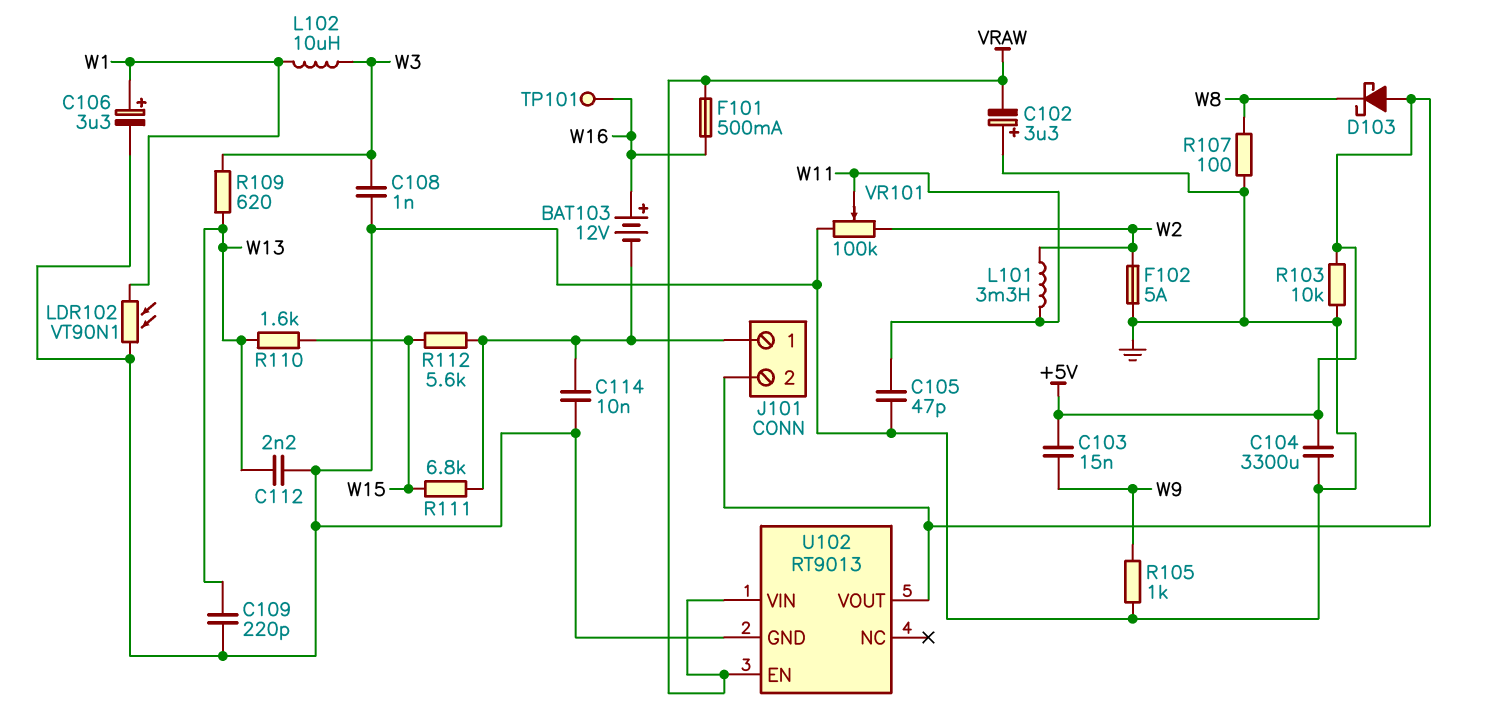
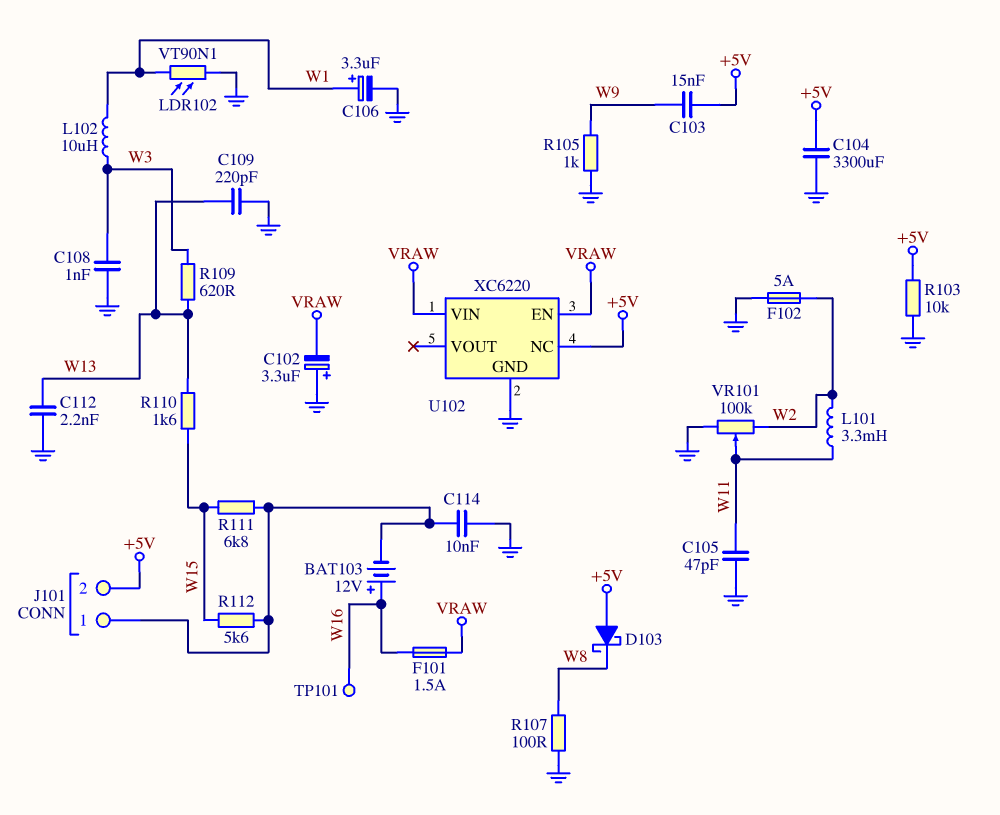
F101: 500mA (VRAW, W16) -> 1.5A (VRAW, W16)
U102: RT9013 -> XC6220
U102 pin NC: none -> +5V
U102 pin VOUT: +5V -> none

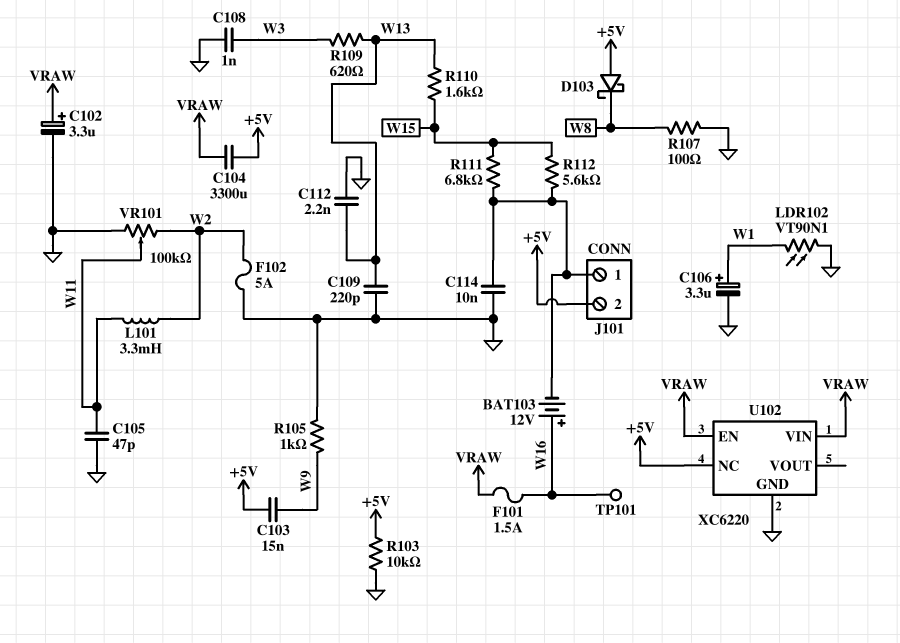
C102: 3.3uF (plus GND, minus VRAW) -> 3.3uF (plus VRAW, minus GND)
C104: 3300uF (+5V, GND) -> 3300uF (+5V, VRAW)
L102: 10uH (W1, W3) -> none

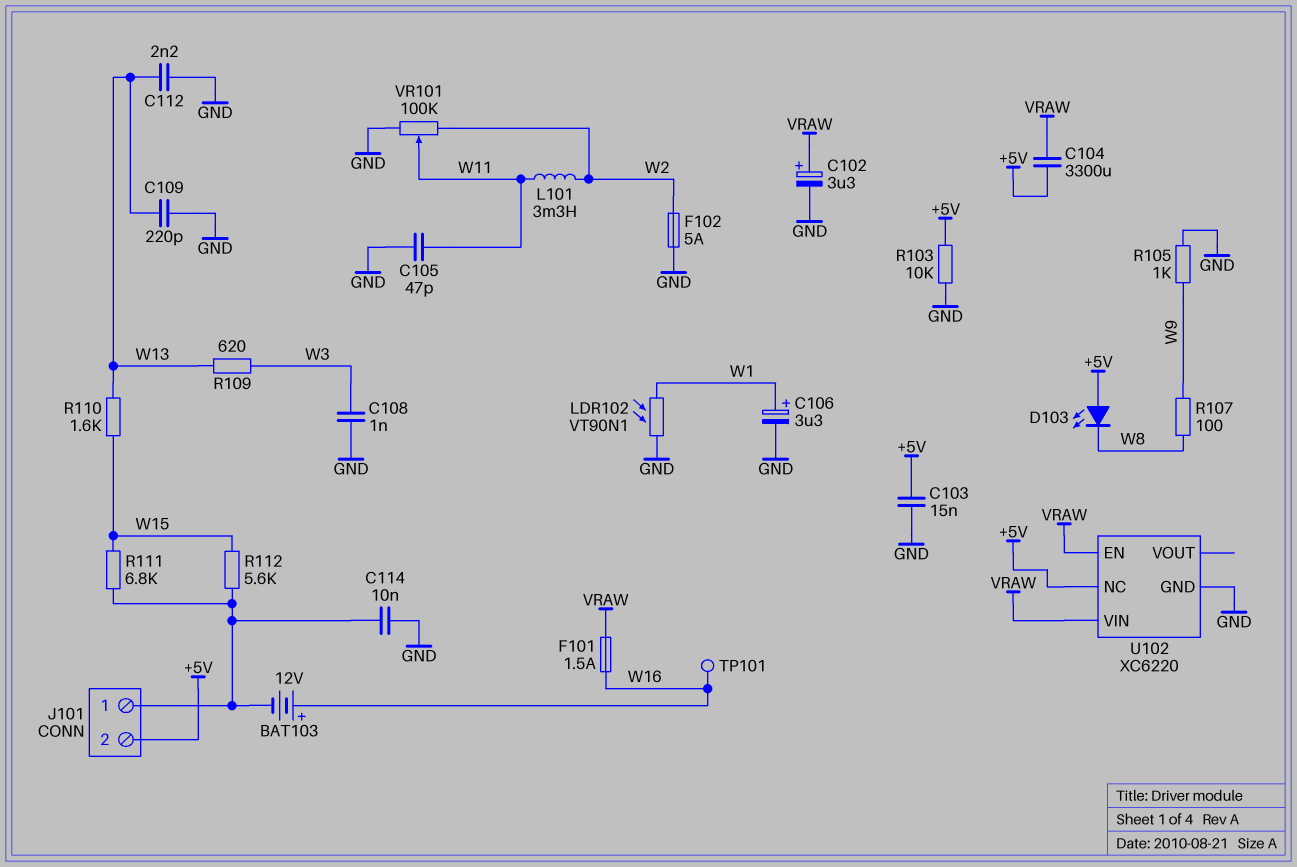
C103: 15nF (+5V, W9) -> 15nF (+5V, GND)
D103: schottky (A +5V, K W8) -> LED (A +5V, K W8)
R107: 100 (GND, W8) -> 100 (W8, W9)

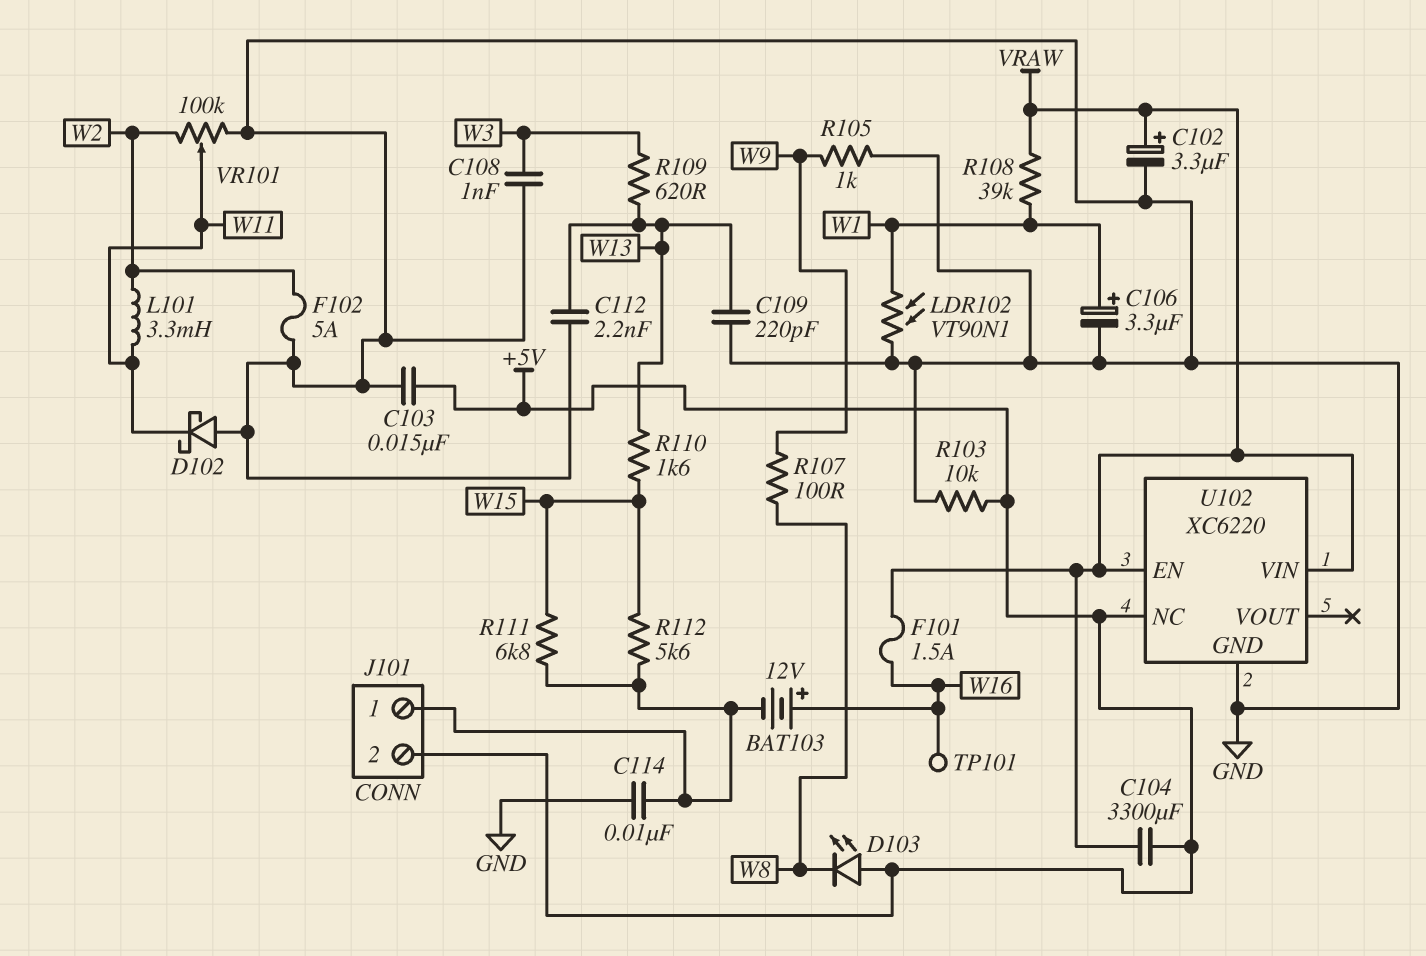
C105: 47pF (GND, W11) -> none
D102: none -> schottky (A GND, K W11)
R108: none -> 39k (VRAW, W1)

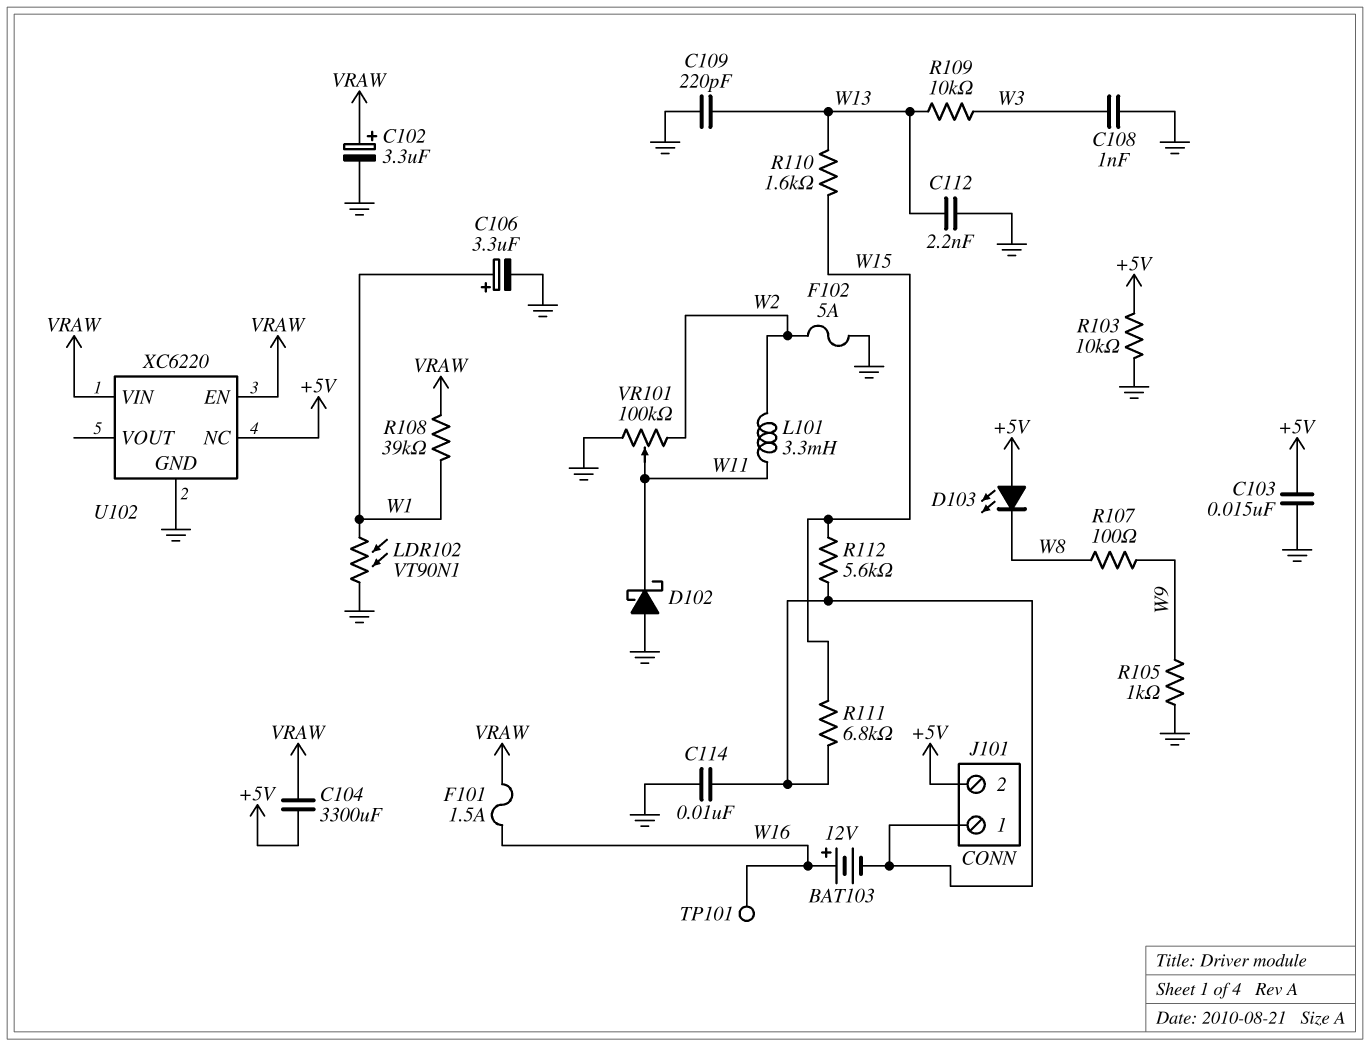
R109: 620 (W3, W13) -> 10k (W3, W13)

